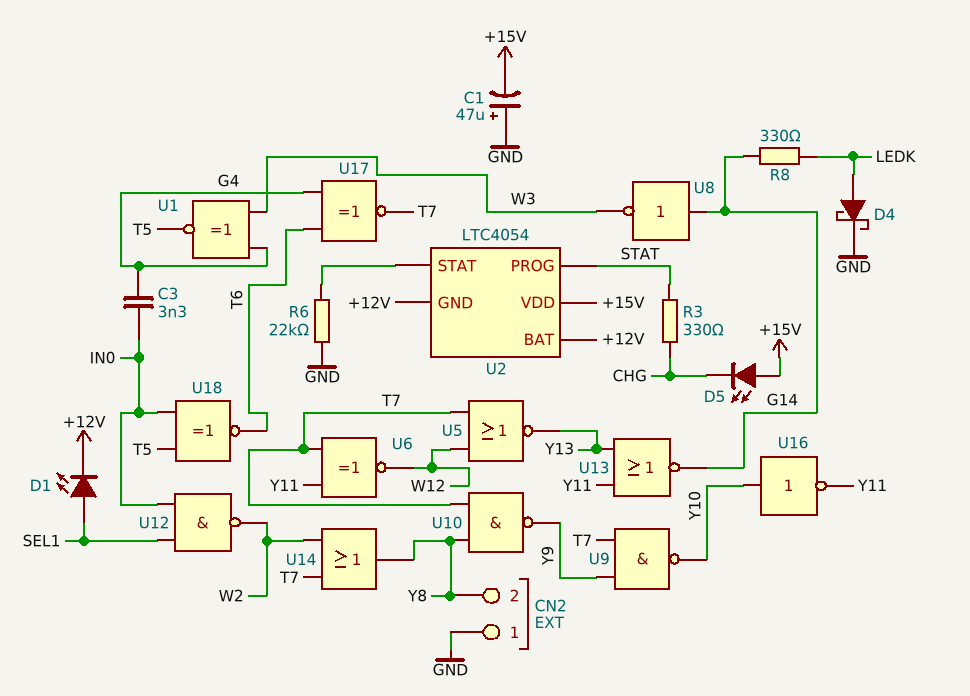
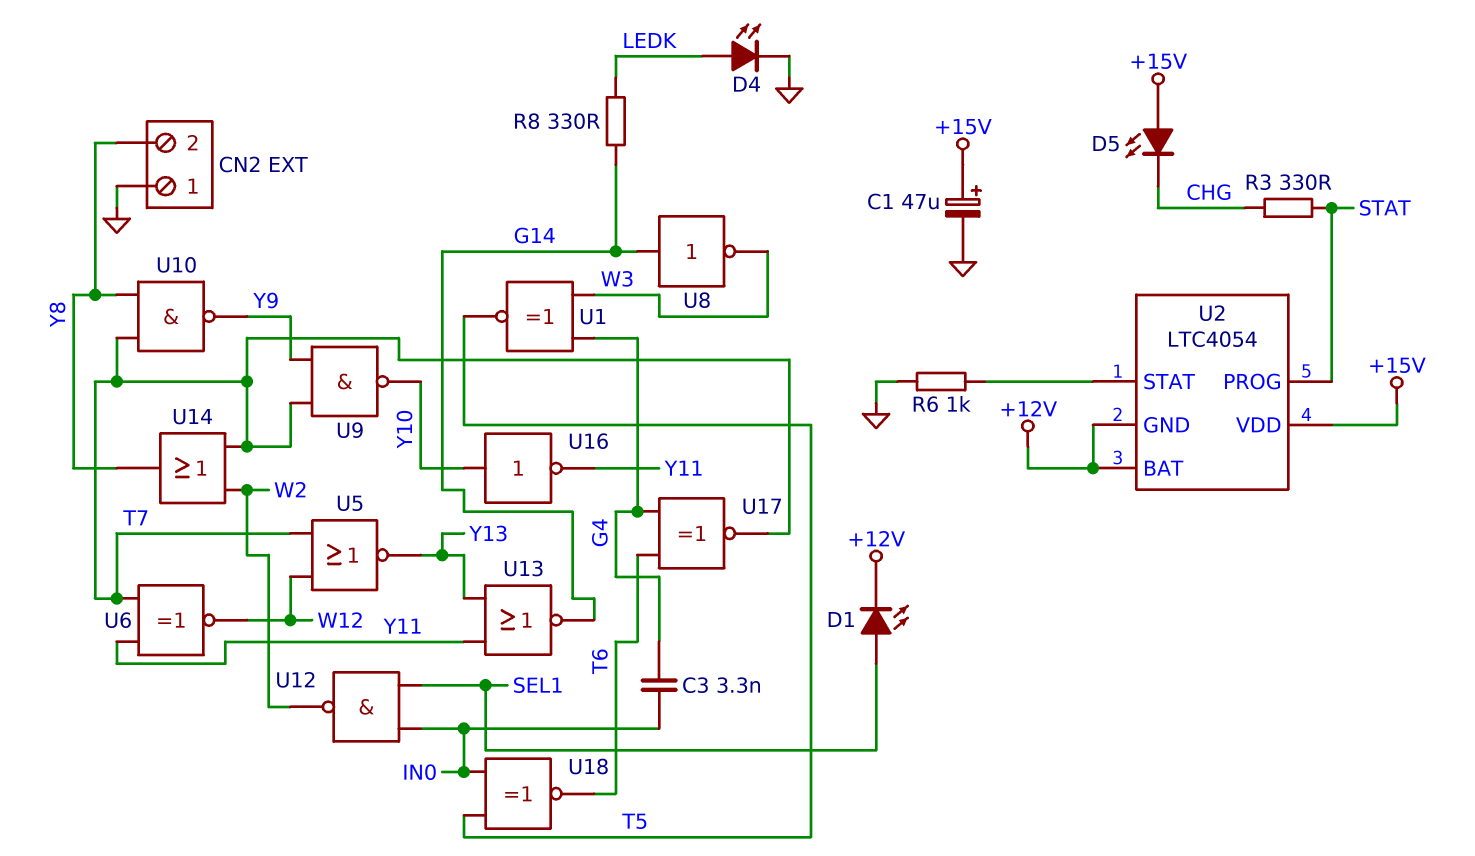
C1: 47uF (plus GND, minus +15V) -> 47uF (plus +15V, minus GND)
D4: schottky (A LEDK, K GND) -> LED (A LEDK, K GND)
R6: 22k (GND, U2/STAT) -> 1k (GND, U2/STAT)

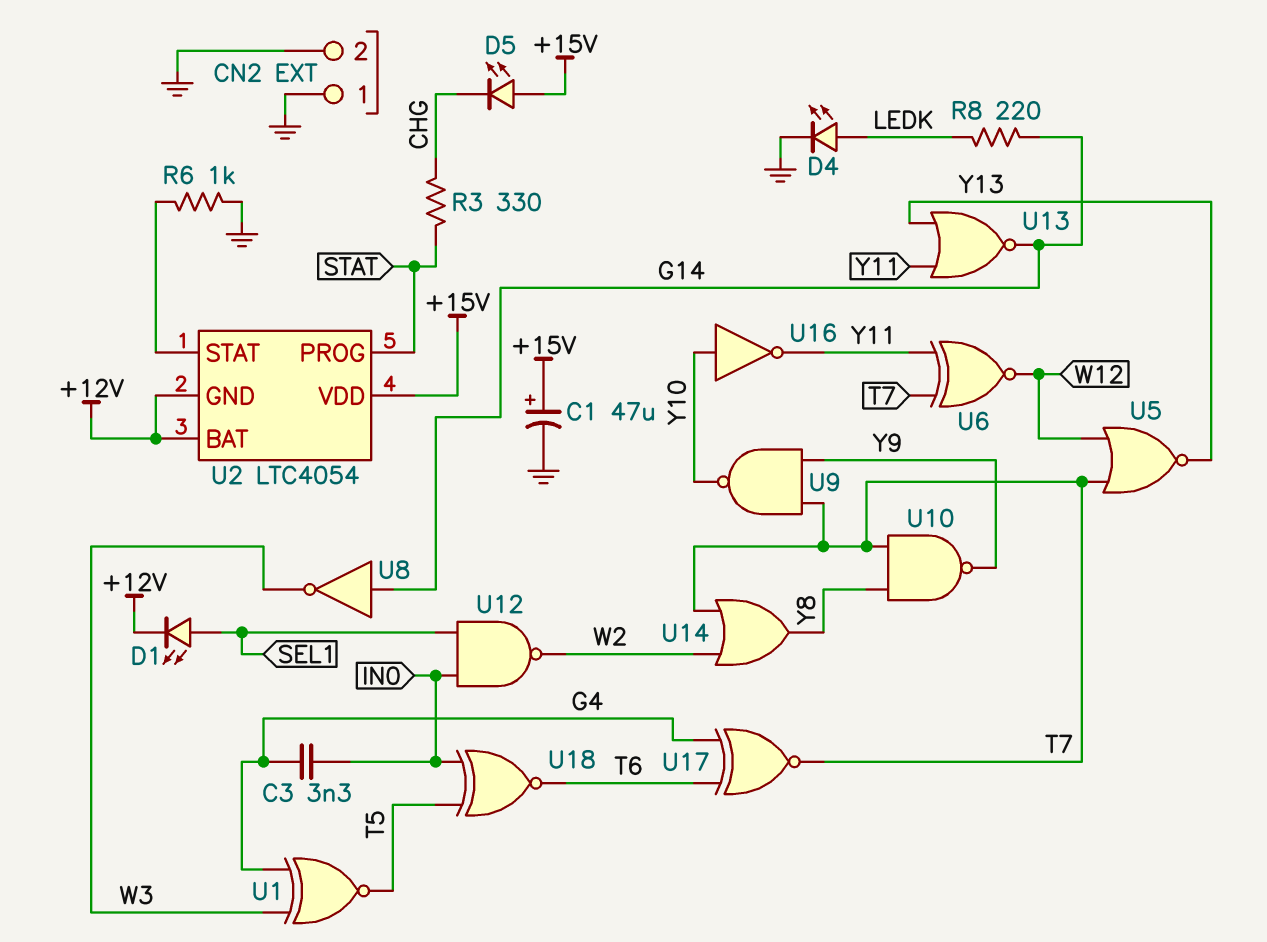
CN2 pin 2: Y8 -> GND
R8: 330 (G14, LEDK) -> 220 (G14, LEDK)

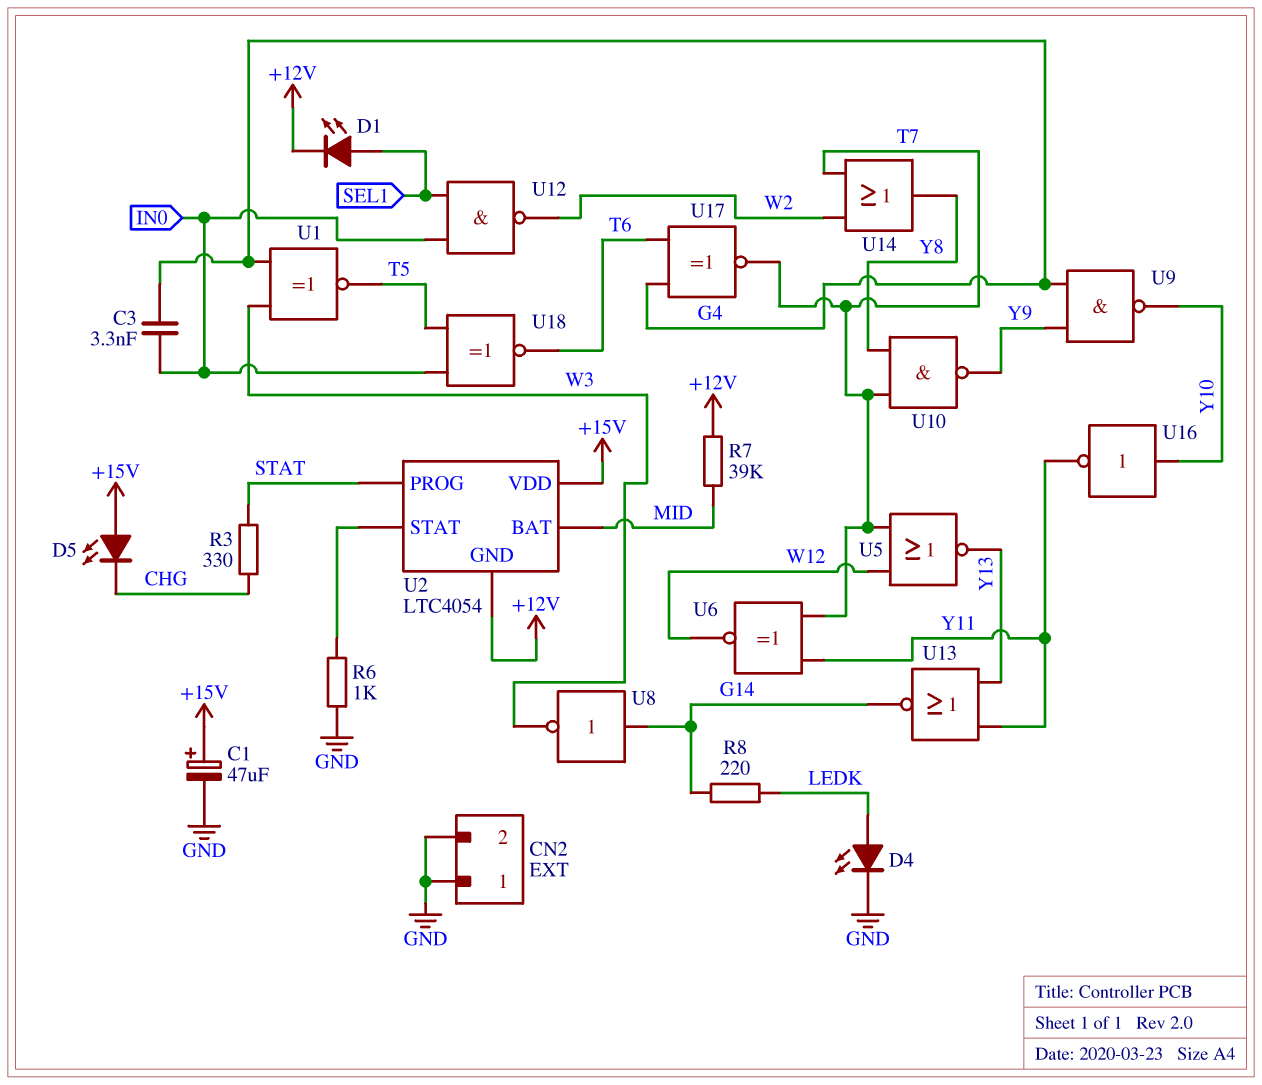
R7: none -> 39k (+12V, MID)
U2 pin BAT: +12V -> MID
U9: NAND (in T7, in Y9, out Y10) -> NAND (in G4, in Y9, out Y10)

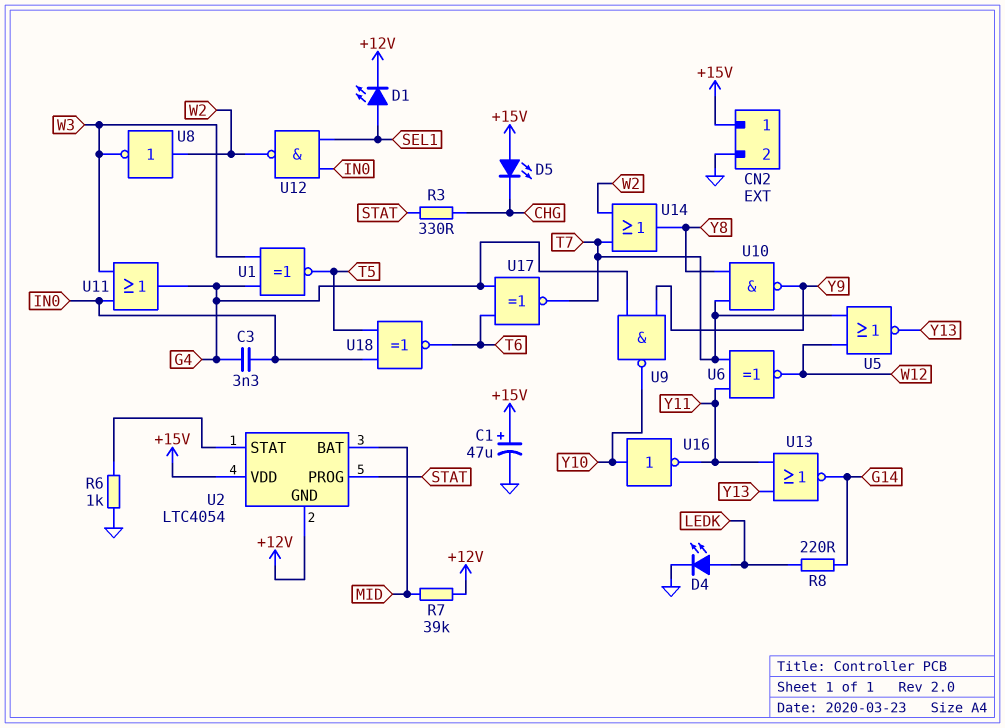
CN2 pin 1: GND -> +15V
U8: NOT (in G14, out W3) -> NOT (in W2, out W3)
U11: none -> OR (in IN0, in W3, out G4)

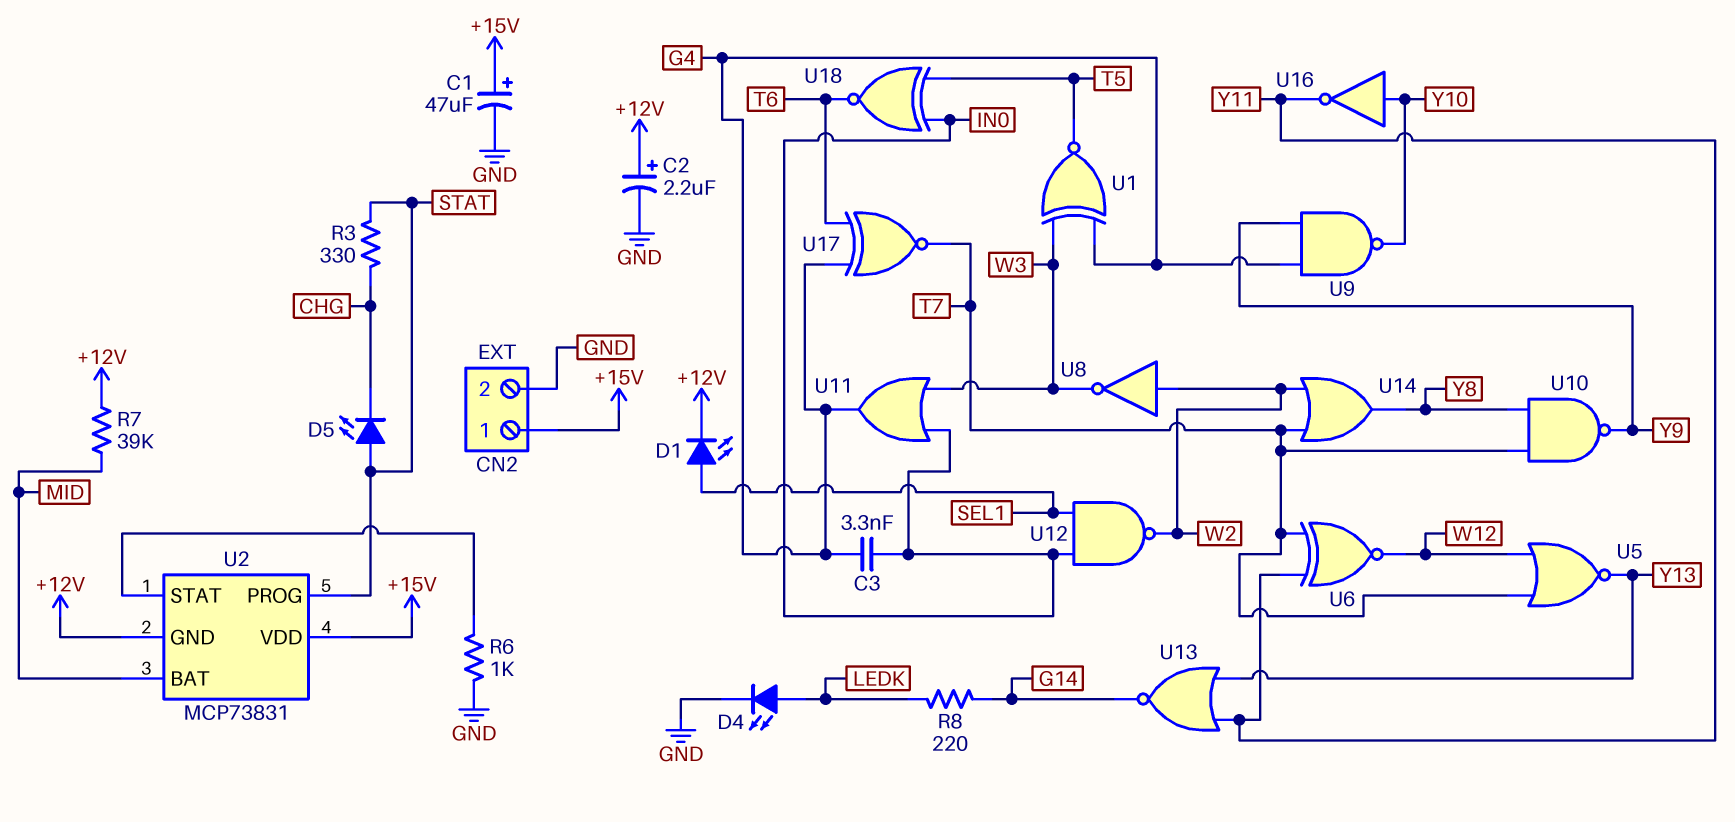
C2: none -> 2.2uF (plus +12V, minus GND)
D5: LED (A +15V, K CHG) -> LED (A STAT, K CHG)
U2: LTC4054 -> MCP73831

